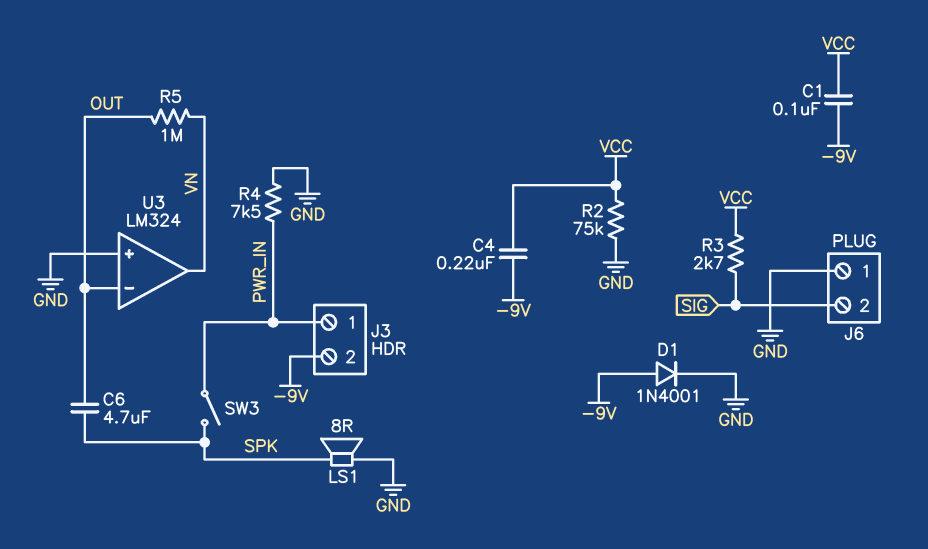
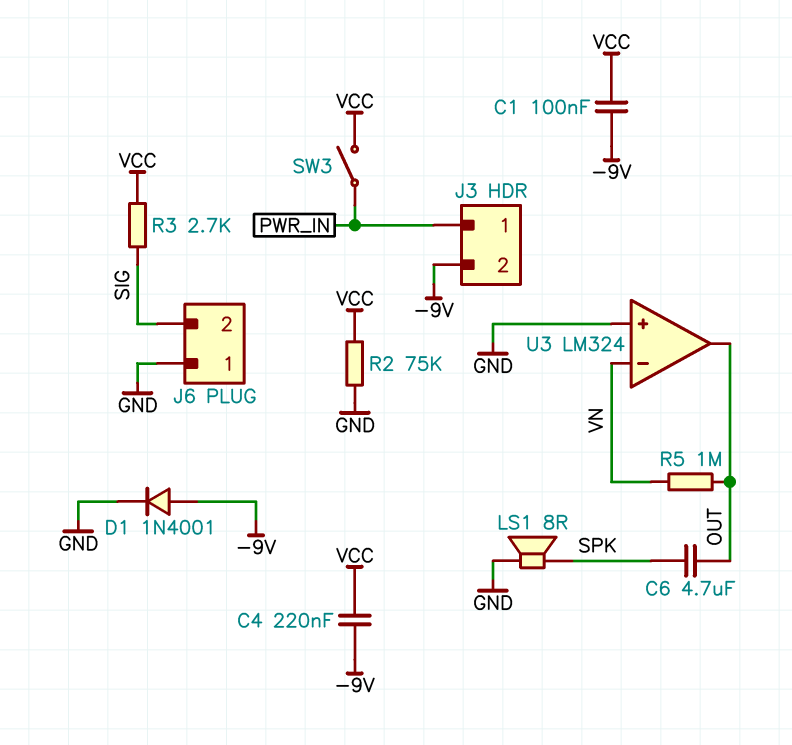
R4: 7.5k (GND, PWR_IN) -> none
SW3: switch (PWR_IN, SPK) -> switch (PWR_IN, VCC)
U3 pin in-: OUT -> VN
U3 pin out: VN -> OUT

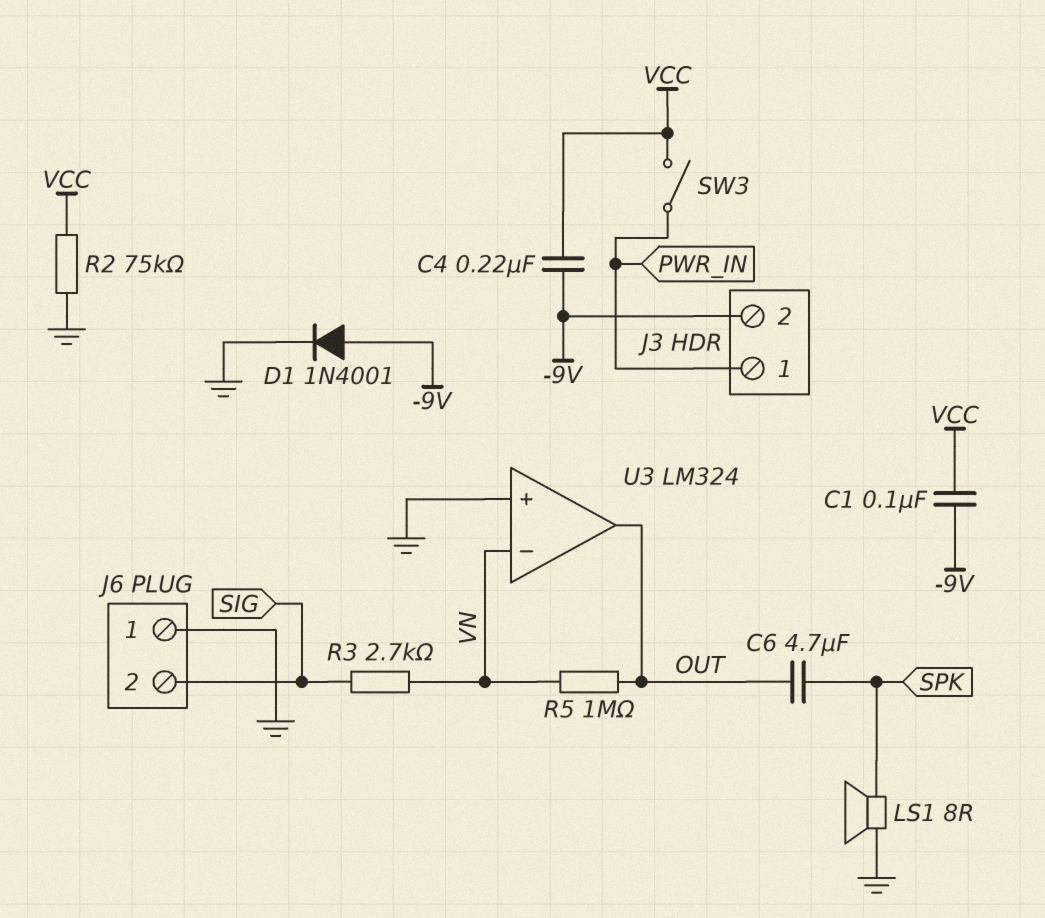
R3: 2.7k (SIG, VCC) -> 2.7k (SIG, VN)

